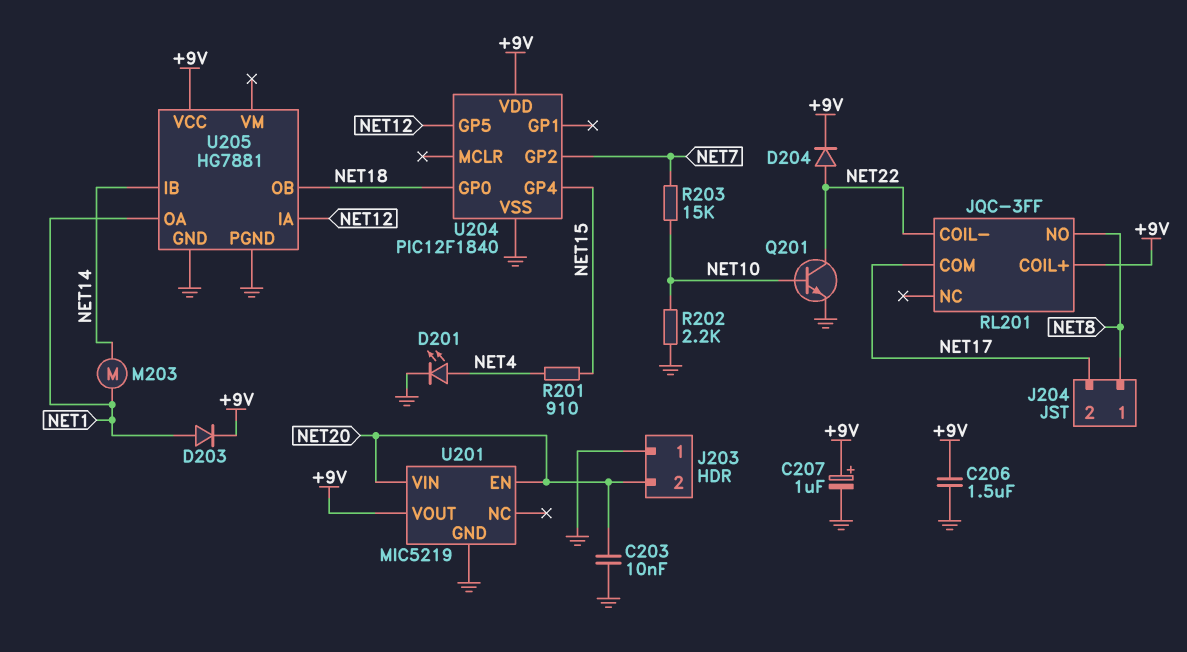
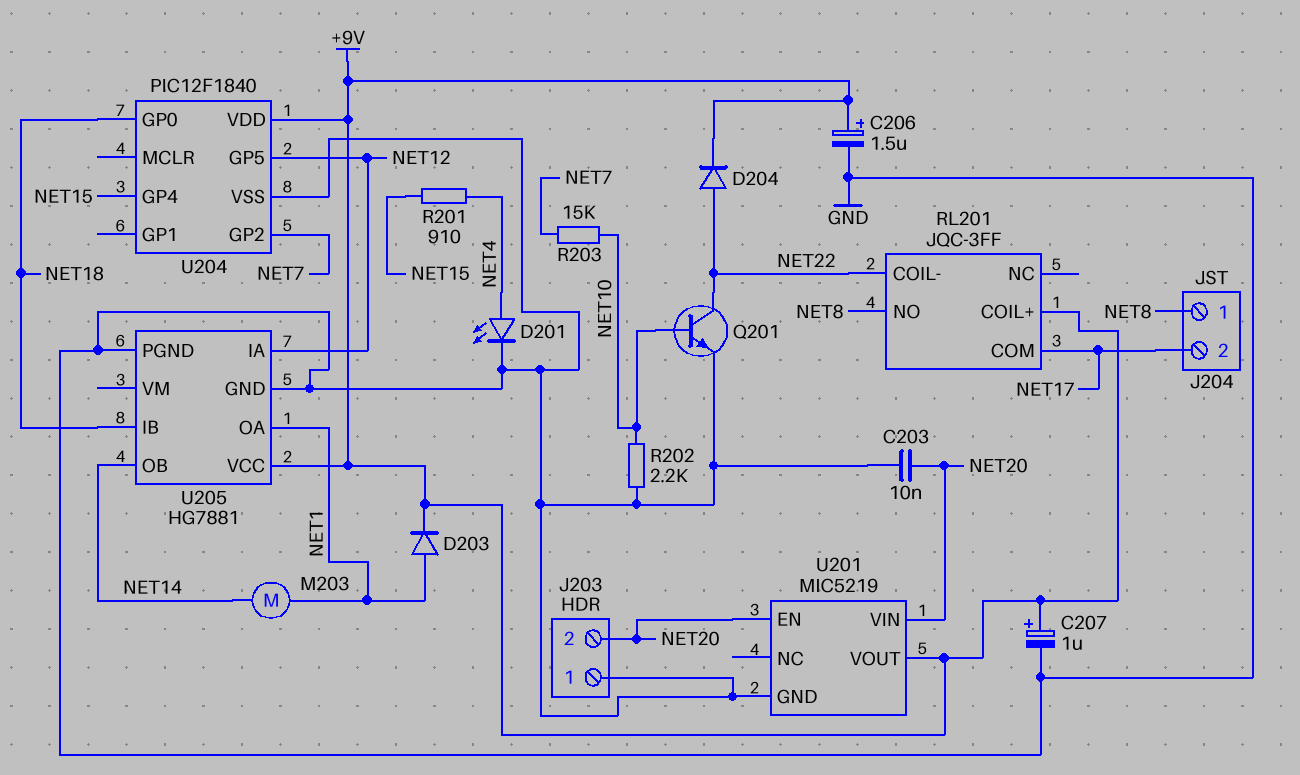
C206: 1.5uF (+9V, GND) -> 1.5uF (plus +9V, minus GND)
U205 pin IB: NET14 -> NET18
U205 pin OB: NET18 -> NET14

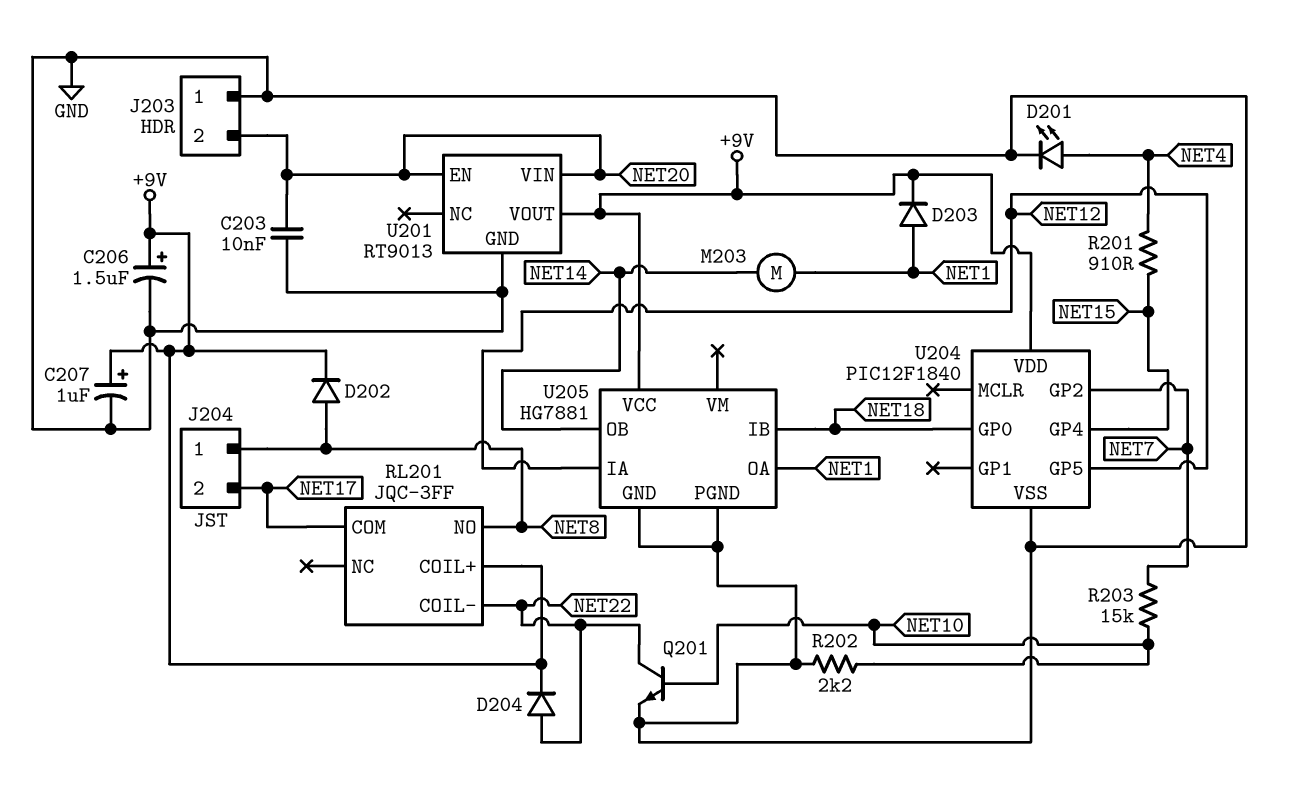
D202: none -> diode (A NET8, K +9V)
U201: MIC5219 -> RT9013

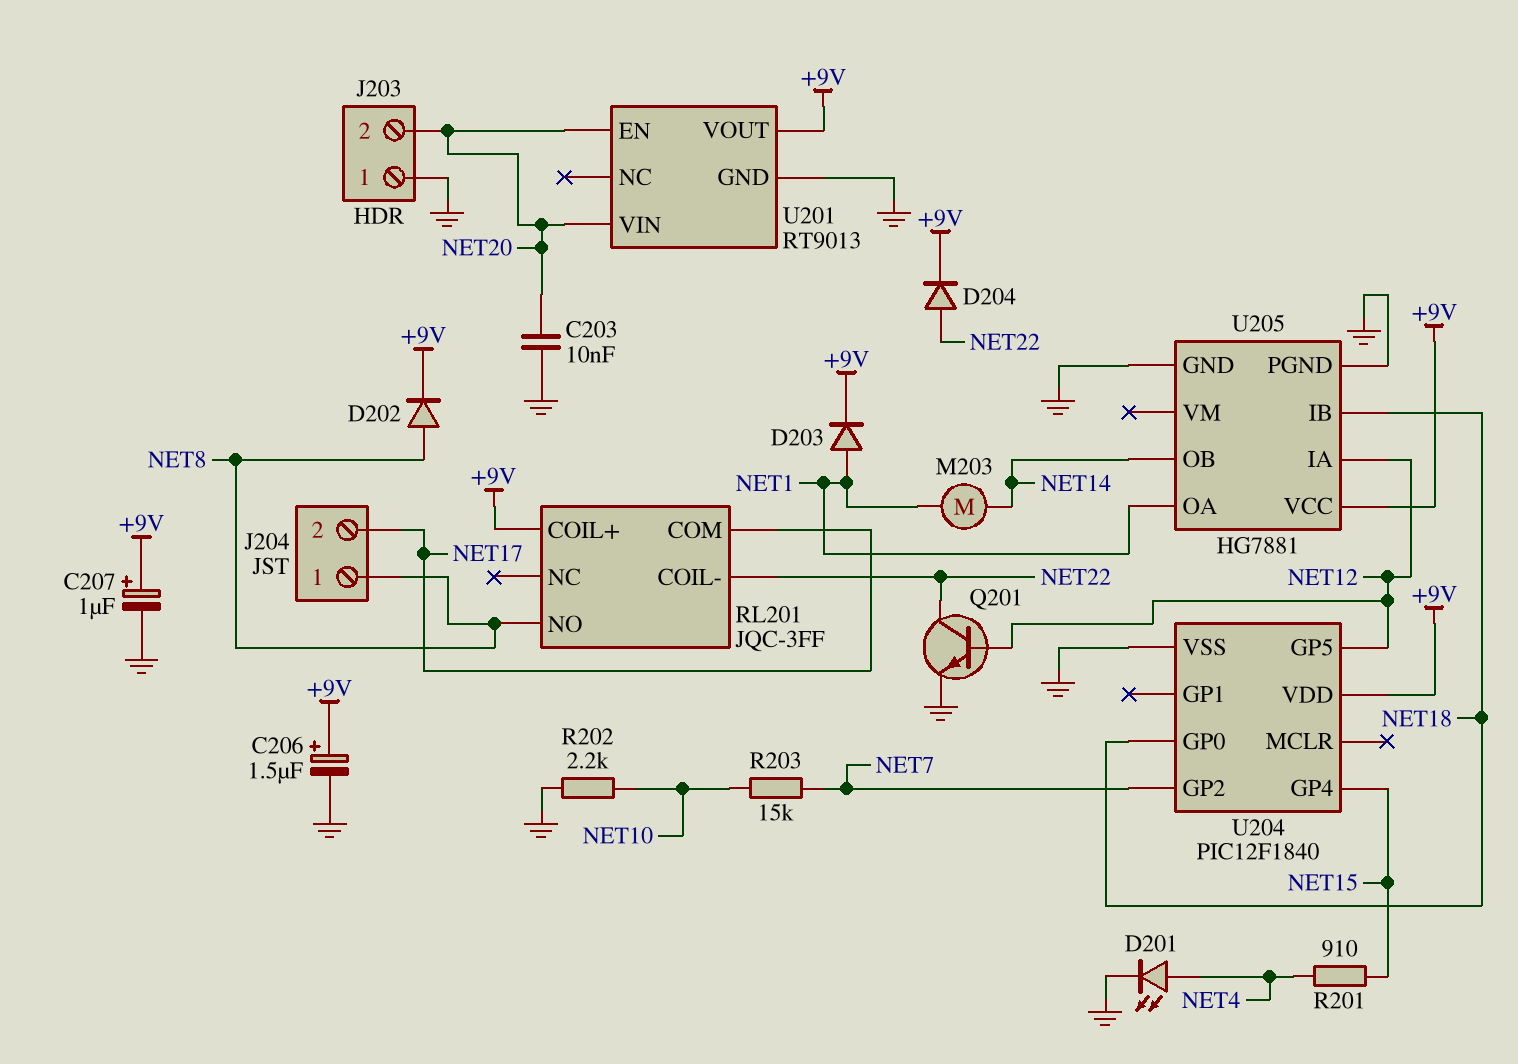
Q201: NPN (B NET10, C NET22, E GND) -> NPN (B NET12, C NET22, E GND)

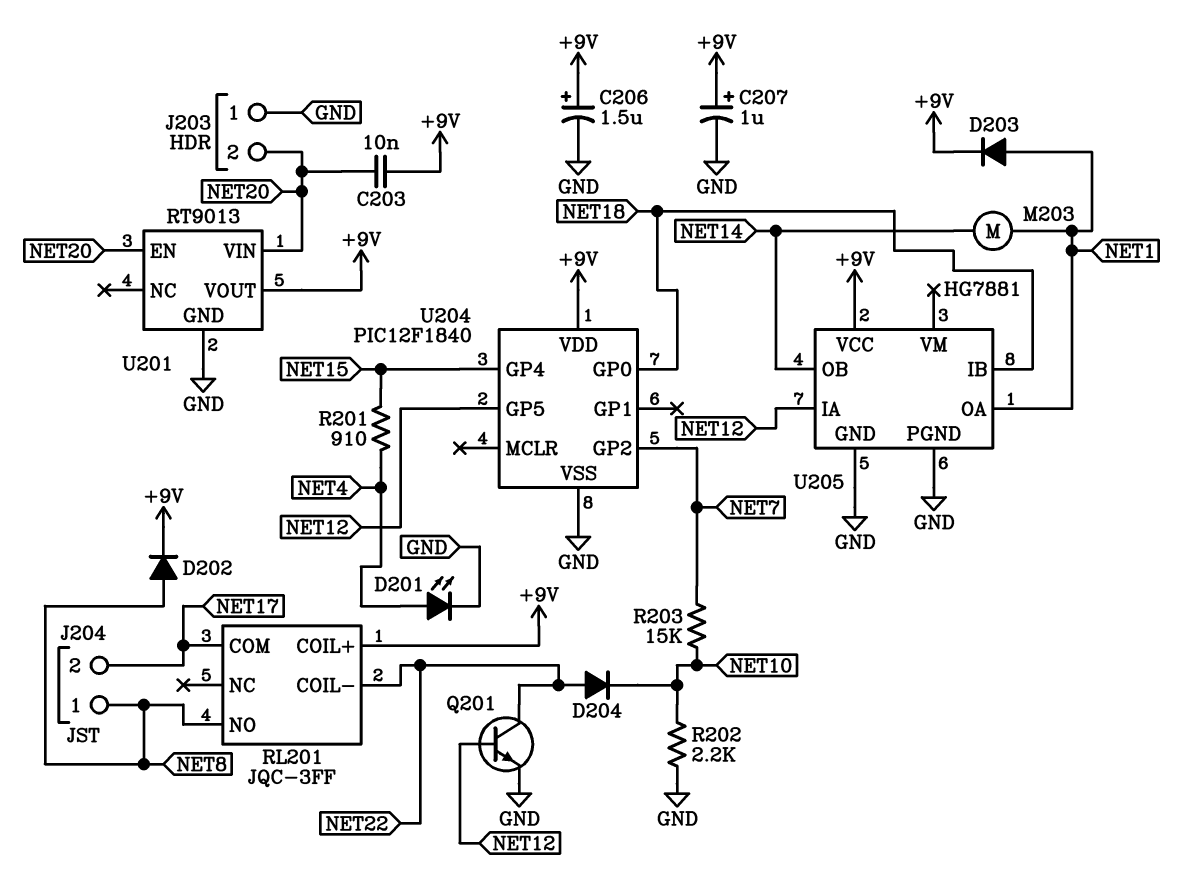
C203: 10nF (GND, NET20) -> 10nF (+9V, NET20)
D204: diode (A NET22, K +9V) -> diode (A NET22, K NET10)

